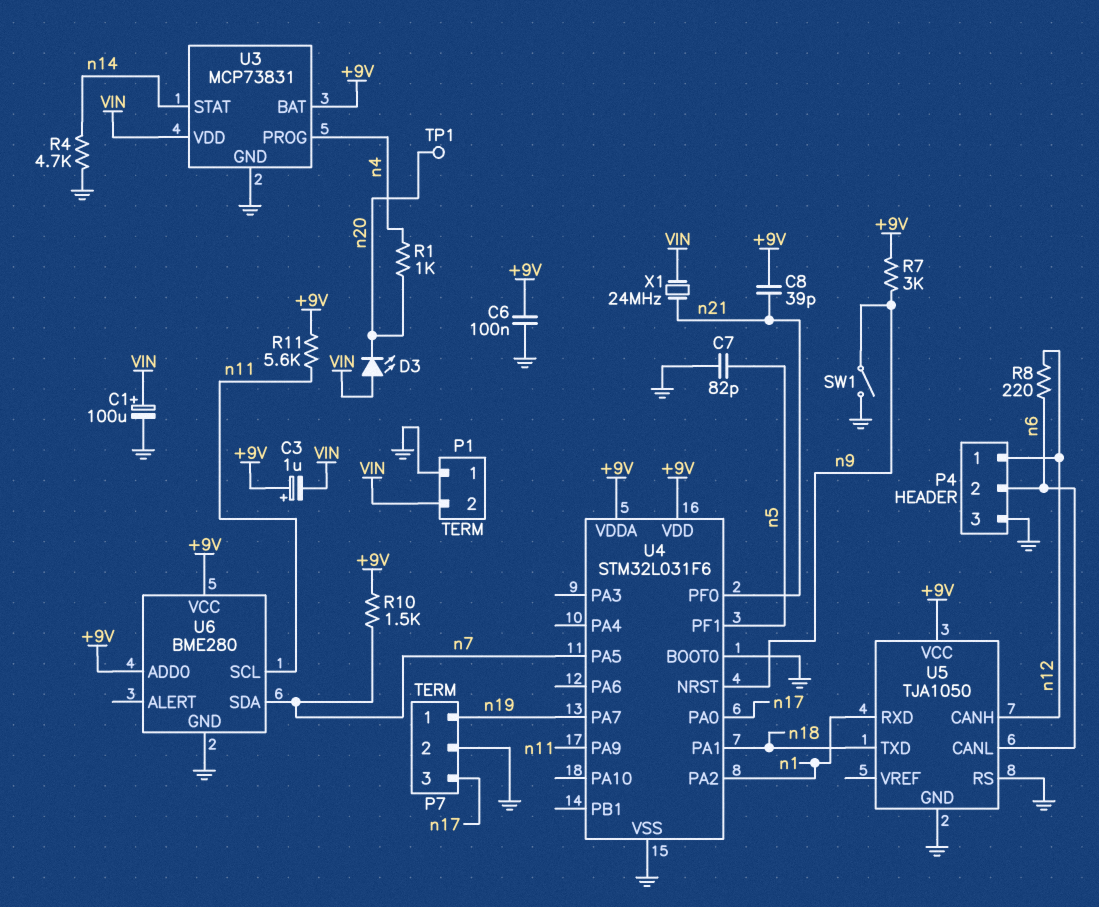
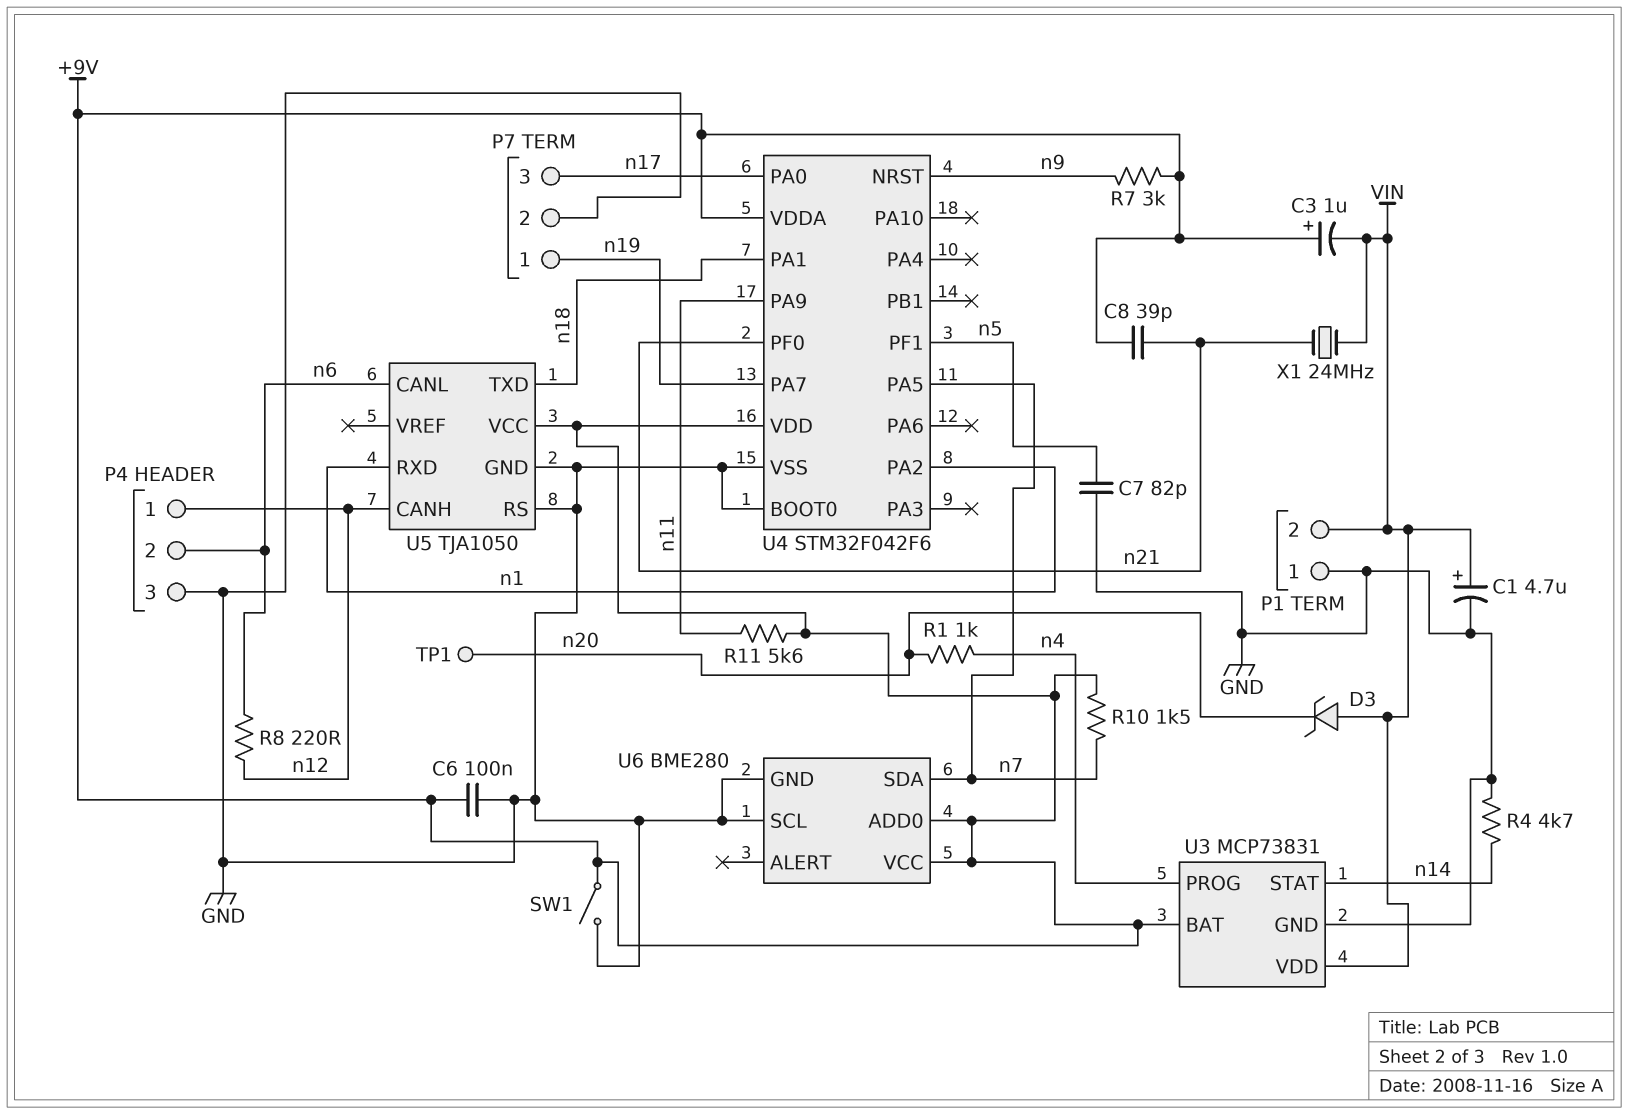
C1: 100uF (plus VIN, minus GND) -> 4.7uF (plus VIN, minus GND)
D3: LED (A VIN, K n20) -> zener (A VIN, K n20)
SW1: switch (GND, n9) -> switch (+9V, GND)
U4: STM32L031F6 -> STM32F042F6
U6 pin SCL: n11 -> GND

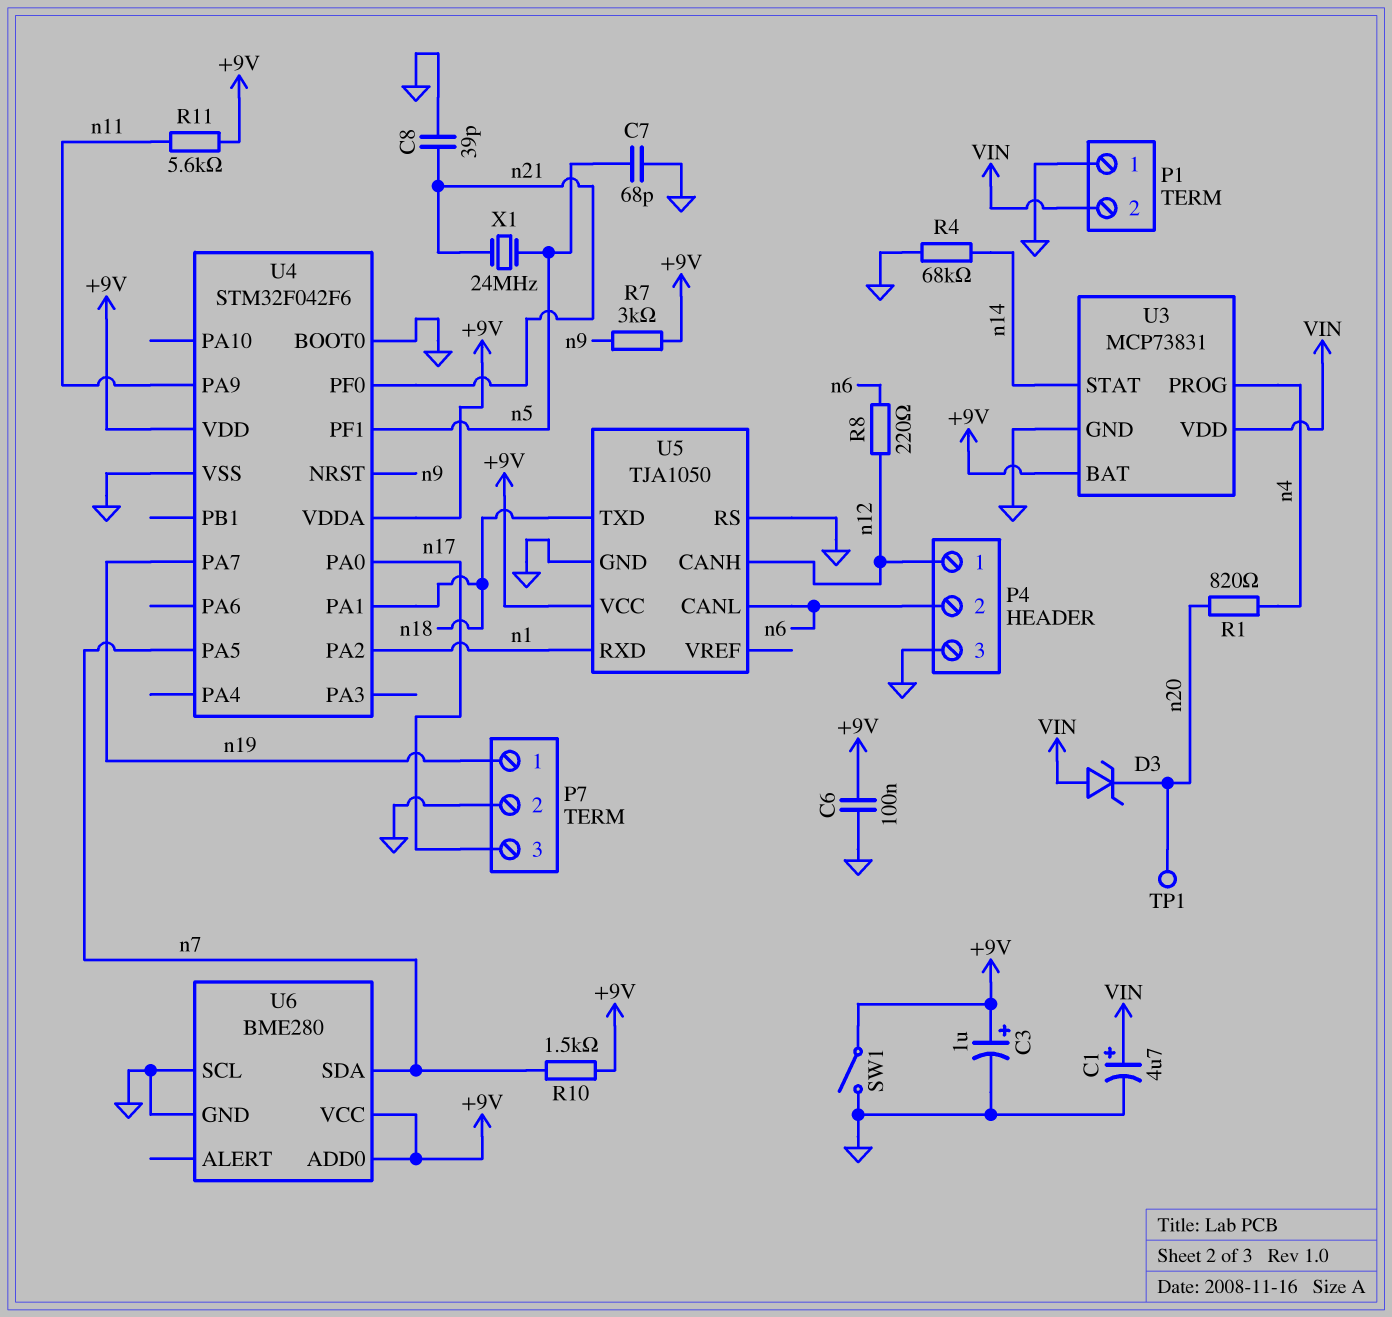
C3: 1uF (plus +9V, minus VIN) -> 1uF (plus +9V, minus GND)
C7: 82pF (GND, n5) -> 68pF (GND, n5)
C8: 39pF (+9V, n21) -> 39pF (GND, n21)
R1: 1k (n4, n20) -> 820 (n4, n20)
R4: 4.7k (GND, n14) -> 68k (GND, n14)
X1: 24MHz (VIN, n21) -> 24MHz (n5, n21)

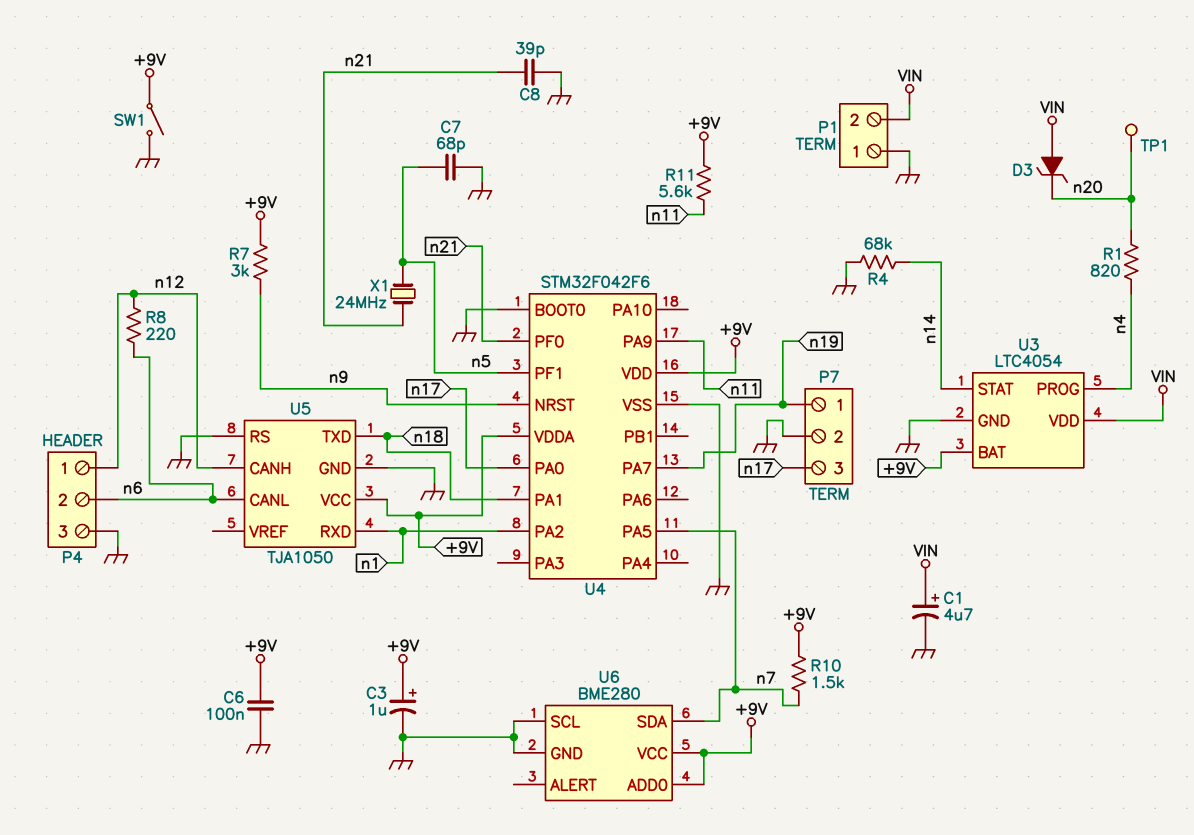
U3: MCP73831 -> LTC4054

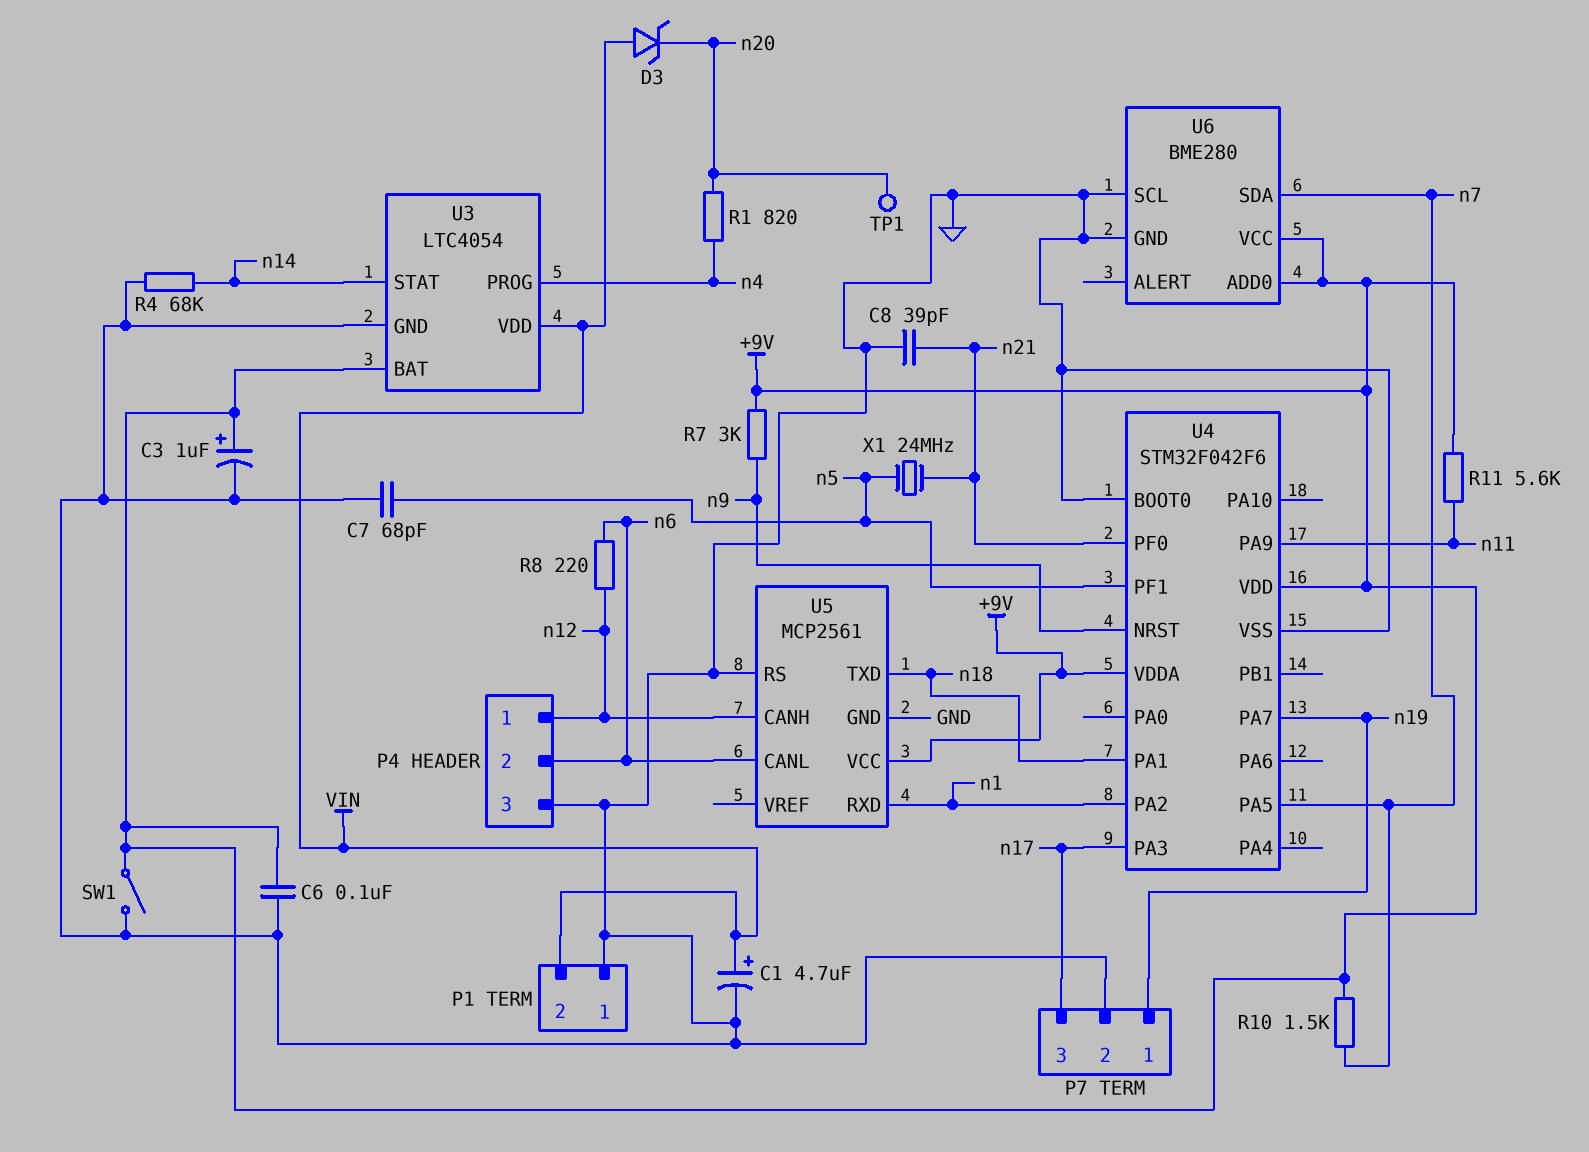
U4 pin PA0: n17 -> none
U4 pin PA3: none -> n17
U5: TJA1050 -> MCP2561

